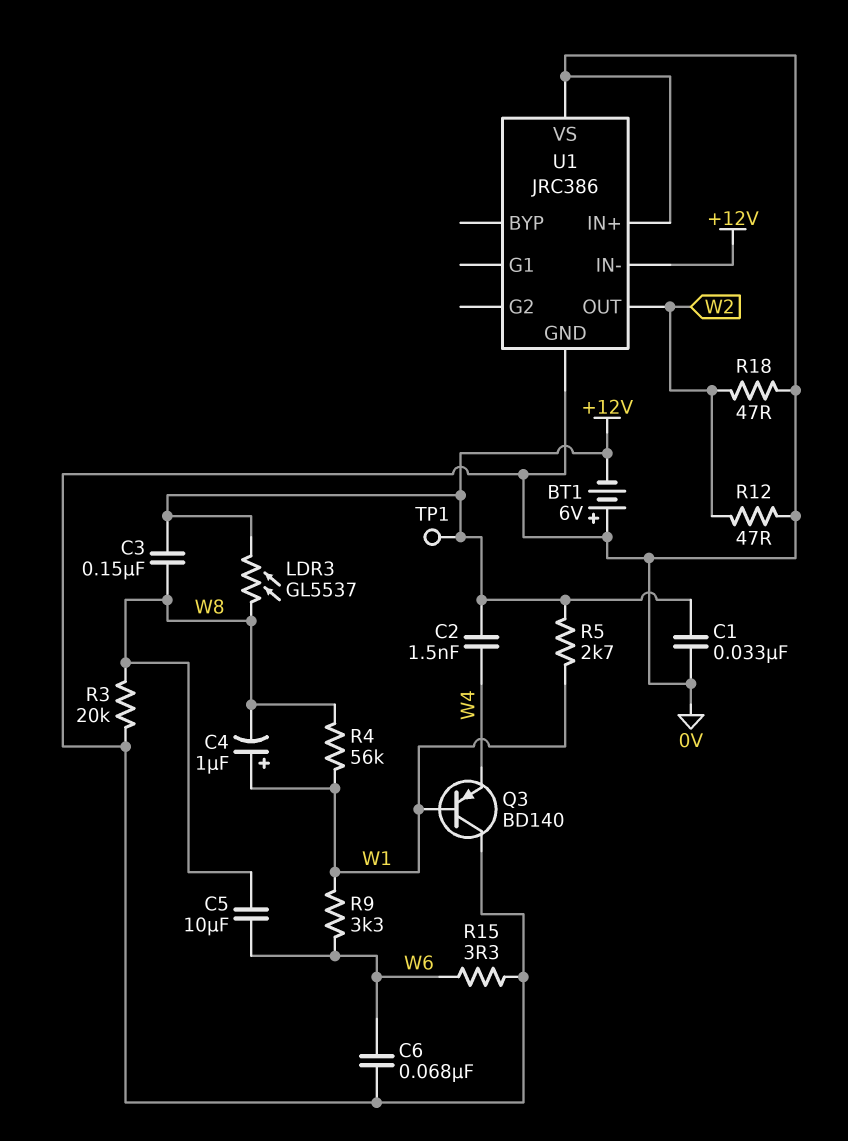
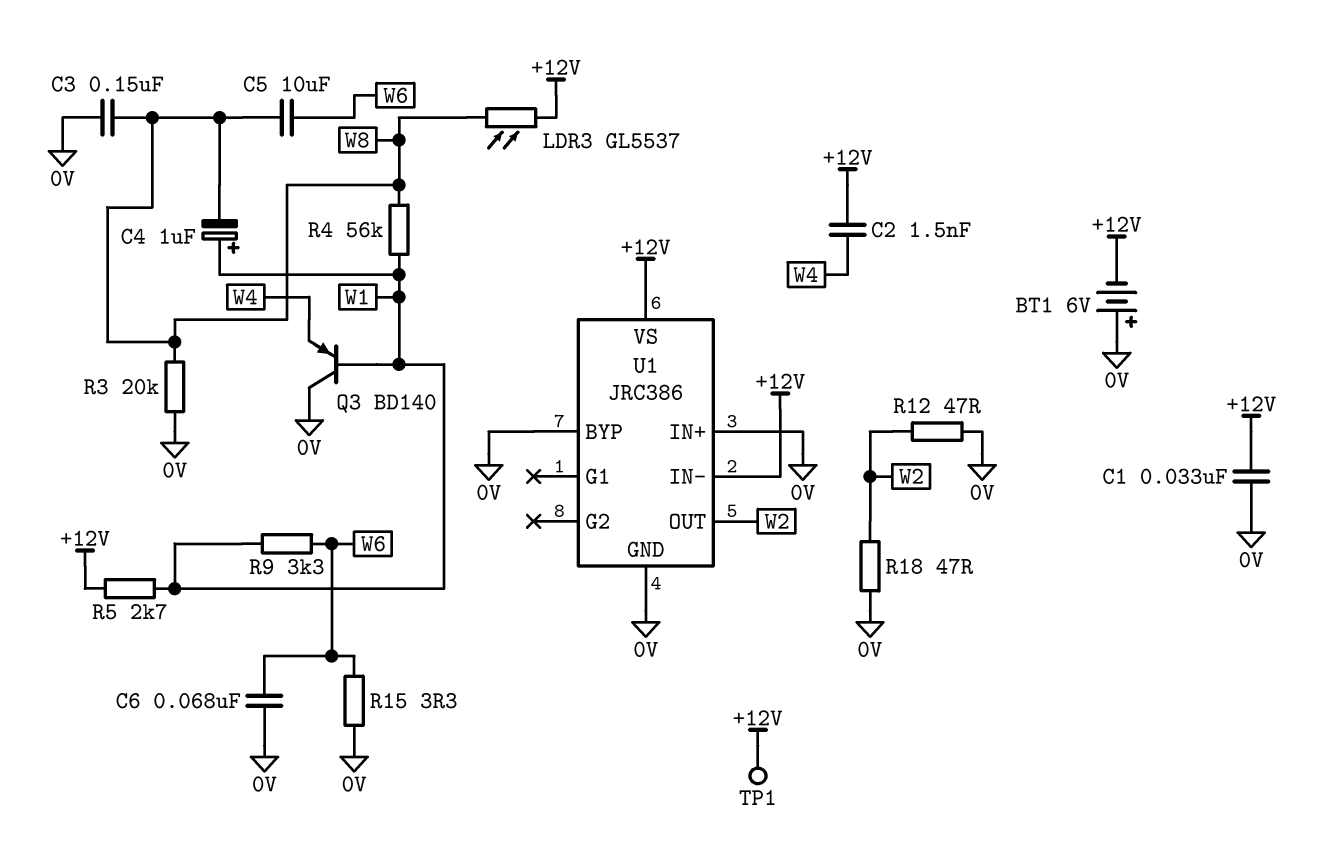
C3: 150nF (+12V, W8) -> 150nF (0V, W8)
U1 pin BYP: none -> 0V
U1 pin VS: 0V -> +12V

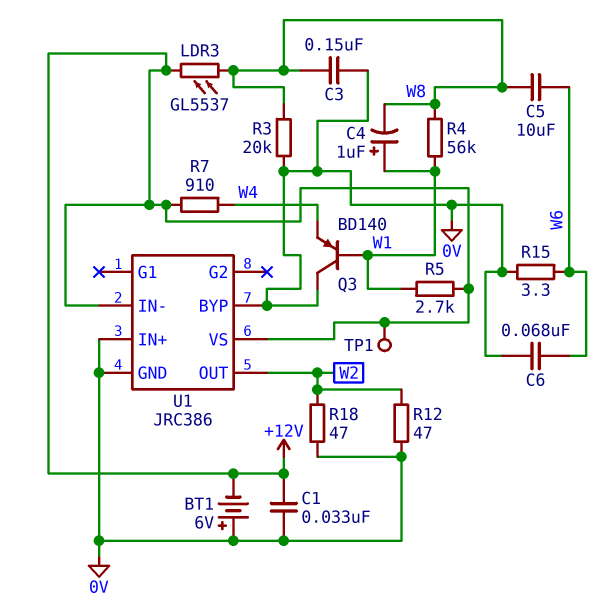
C2: 1.5nF (+12V, W4) -> none
R7: none -> 910 (+12V, W4)
R9: 3.3k (W1, W6) -> none

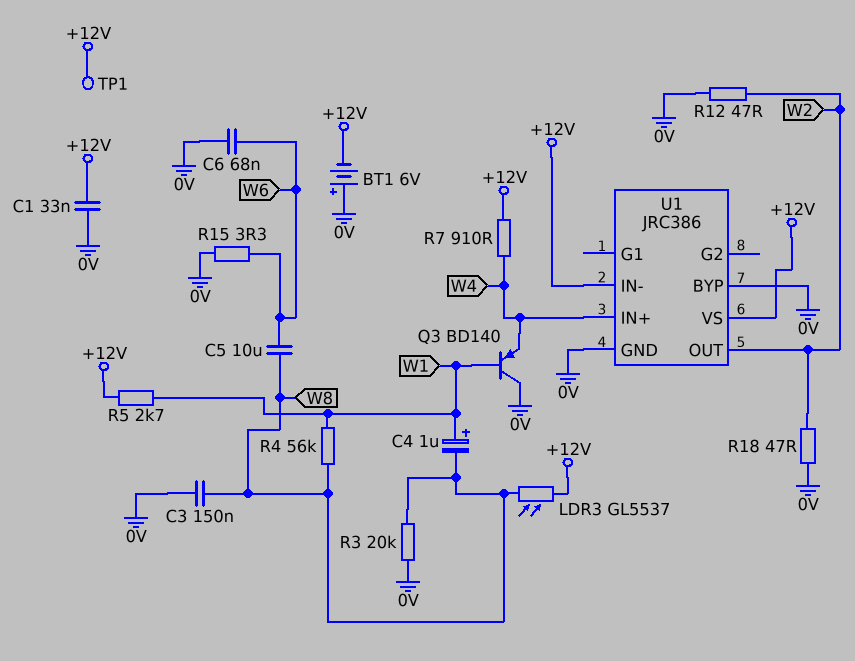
U1 pin IN+: 0V -> W4

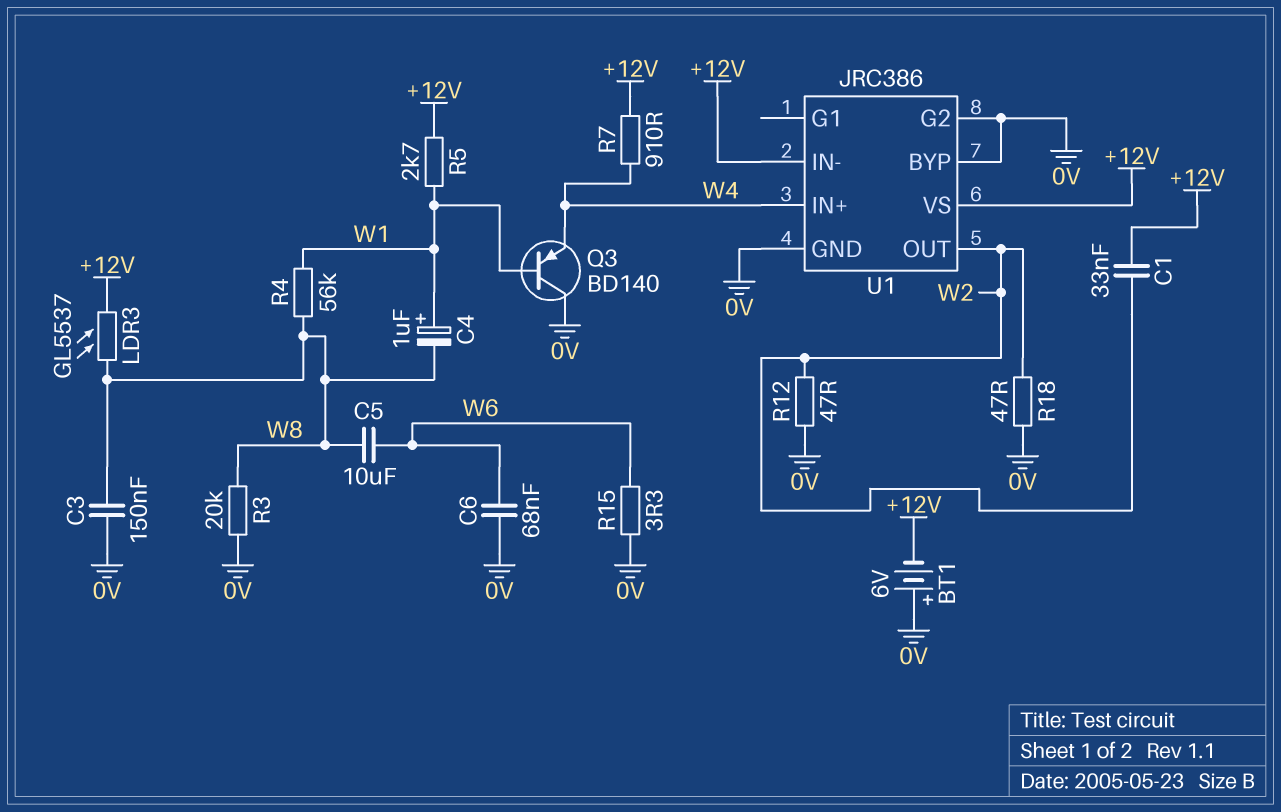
C1: 33nF (+12V, 0V) -> 33nF (+12V, W2)
TP1: test point (+12V) -> none
U1 pin G2: none -> 0V

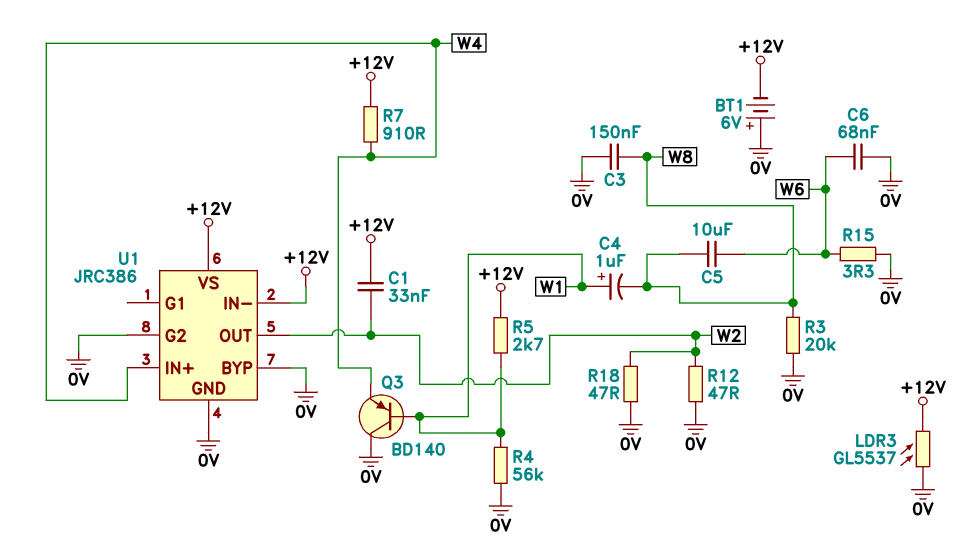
LDR3: GL5537 (+12V, W8) -> GL5537 (+12V, 0V)
R4: 56k (W1, W8) -> 56k (0V, W1)

